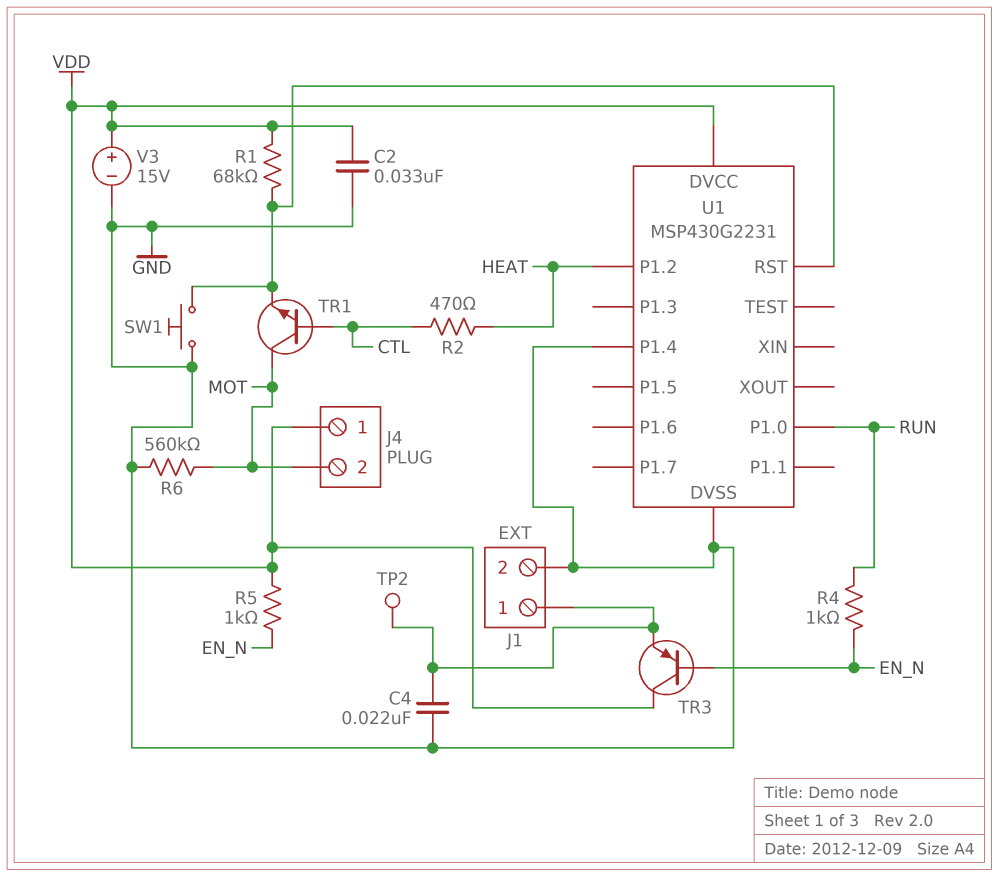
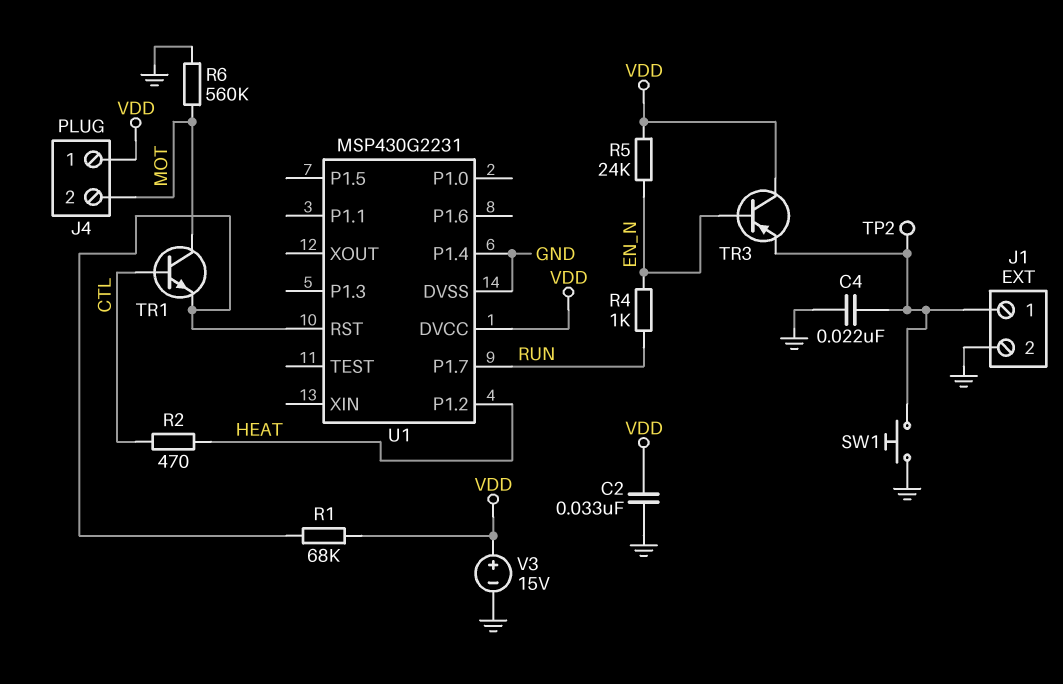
R5: 1k (EN_N, VDD) -> 24k (EN_N, VDD)
SW1: button (GND, U1/RST) -> button (GND, J1/1)
U1 pin P1.0: RUN -> none
U1 pin P1.7: none -> RUN

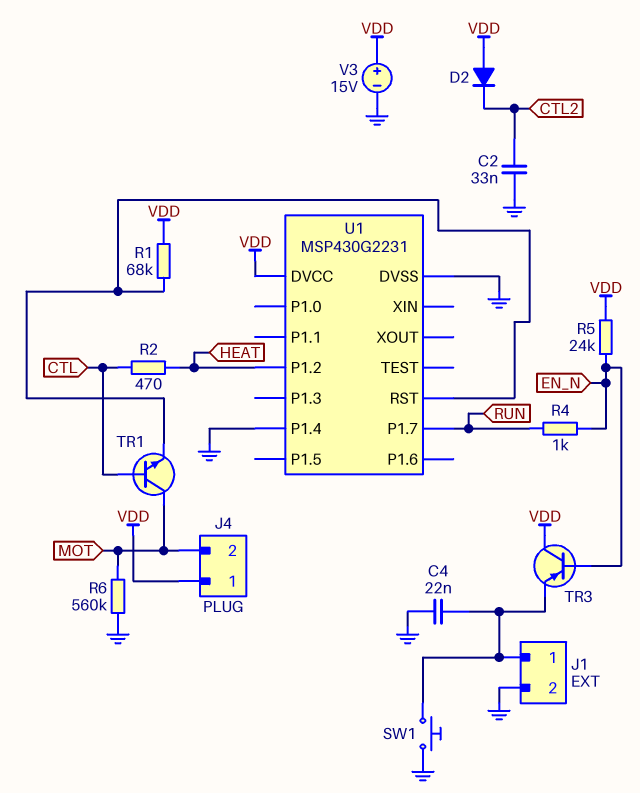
C2: 33nF (GND, VDD) -> 33nF (CTL2, GND)
D2: none -> diode (A VDD, K CTL2)
TP2: test point (J1/1) -> none

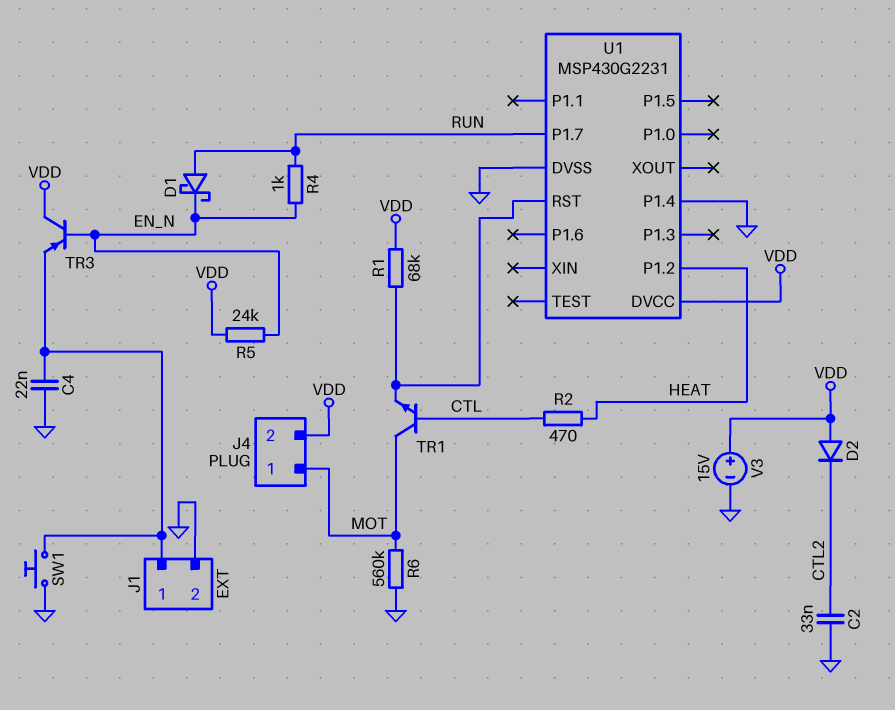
D1: none -> schottky (A RUN, K EN_N)
J4 pin 1: VDD -> MOT
J4 pin 2: MOT -> VDD

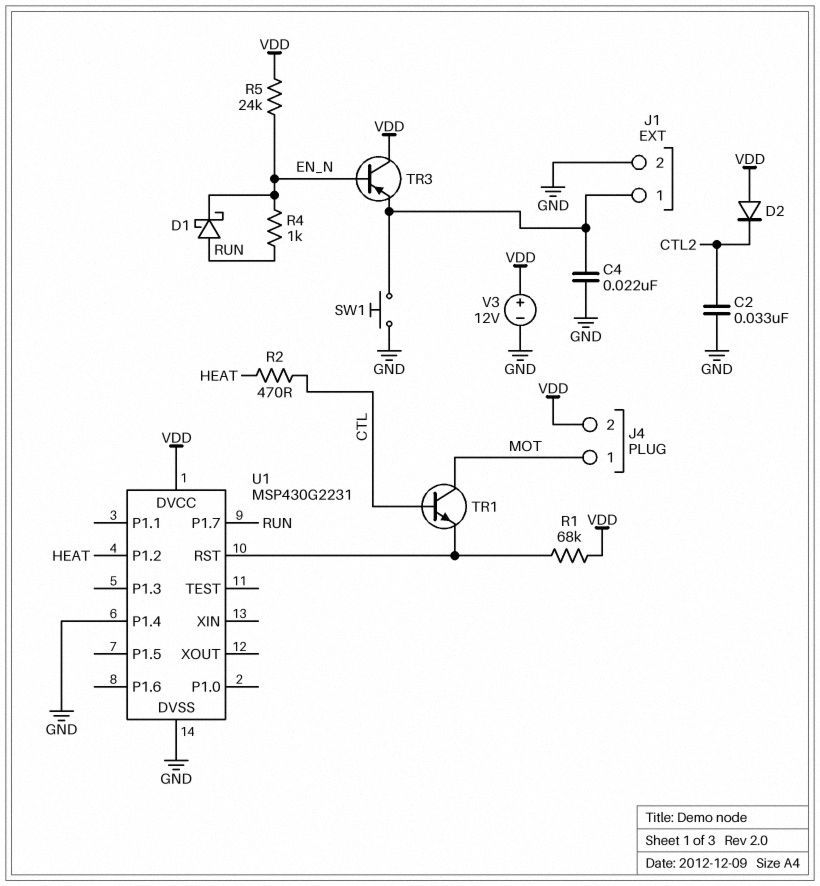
R6: 560k (GND, MOT) -> none
V3: 15V (plus VDD, minus GND) -> 12V (plus VDD, minus GND)

